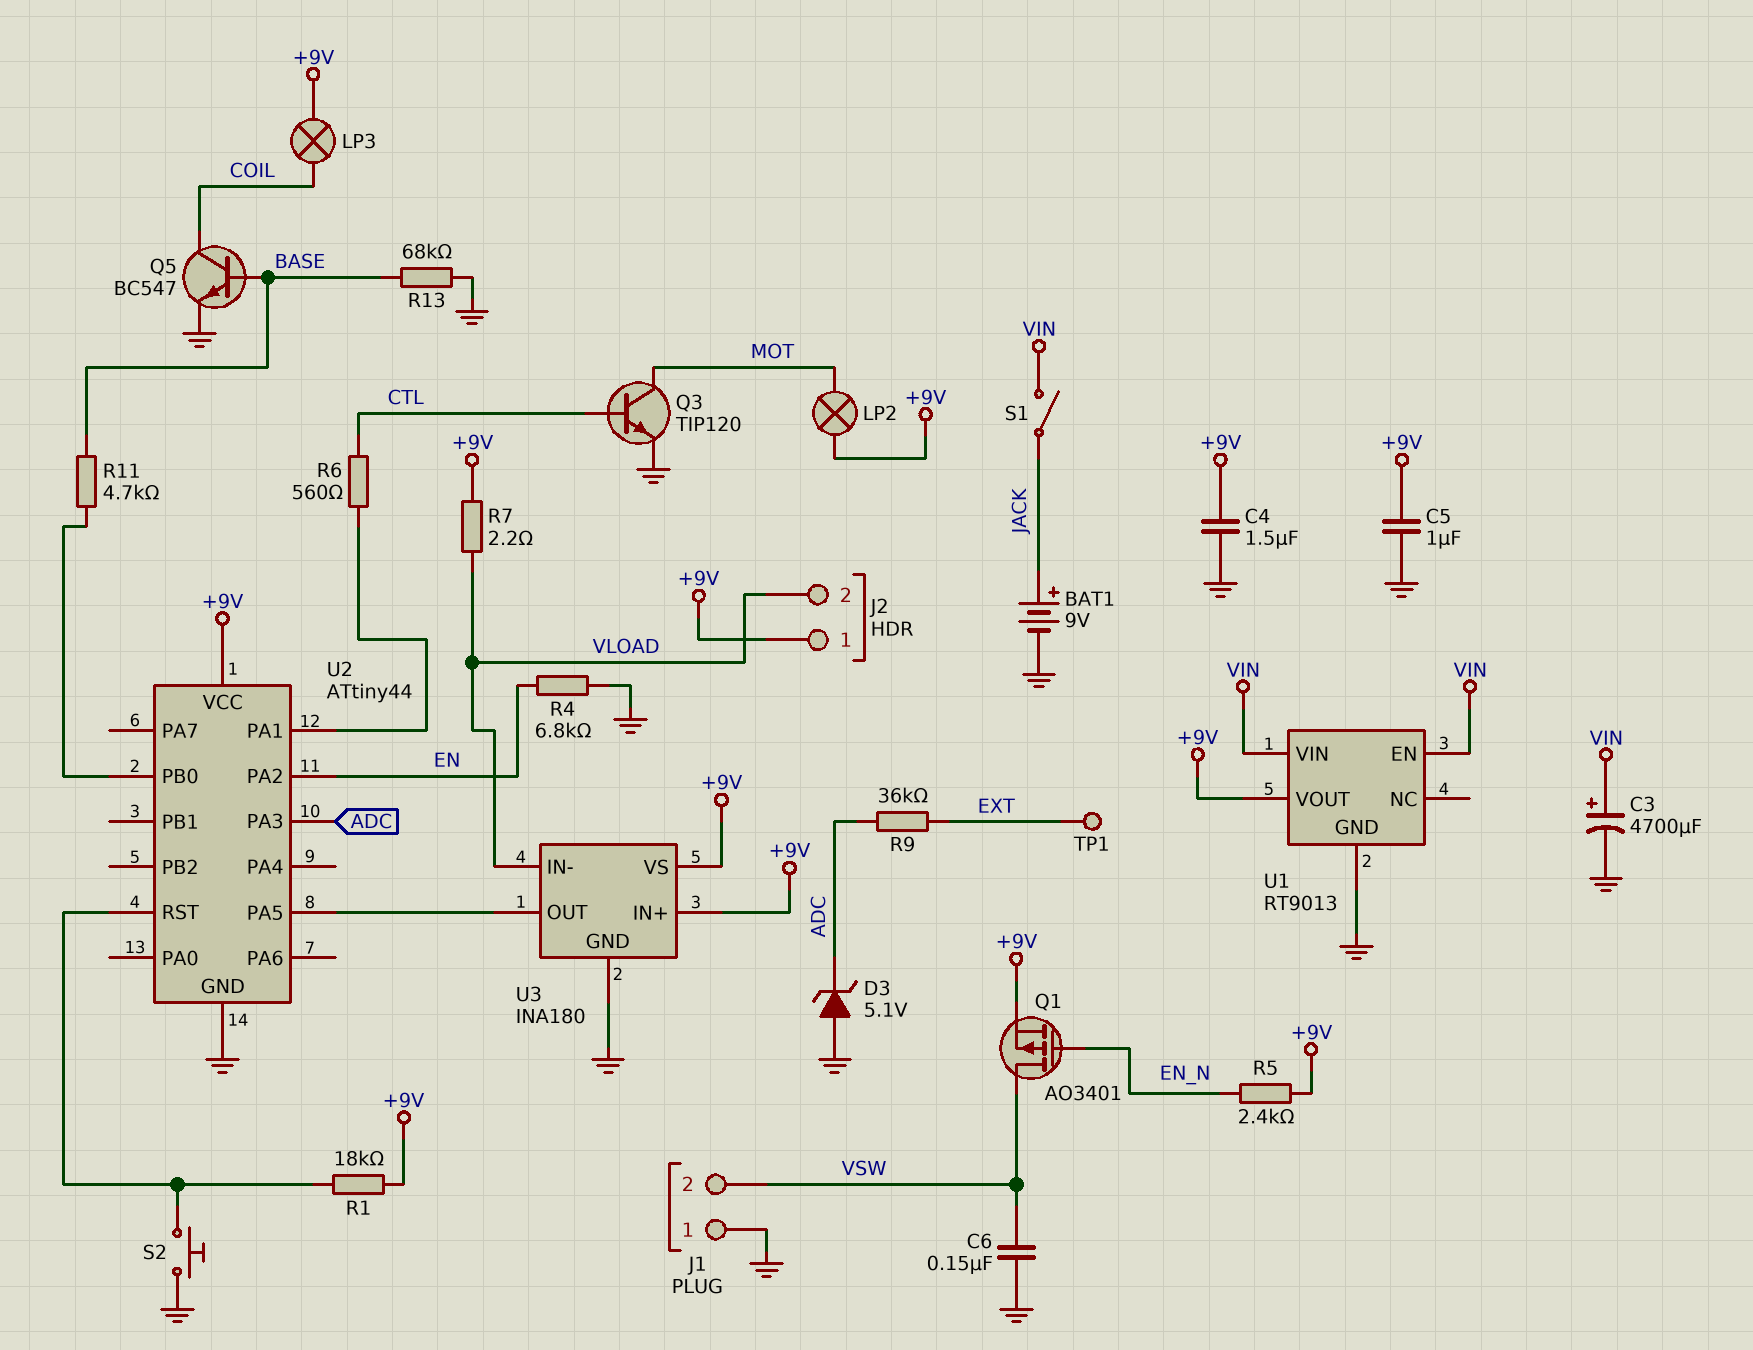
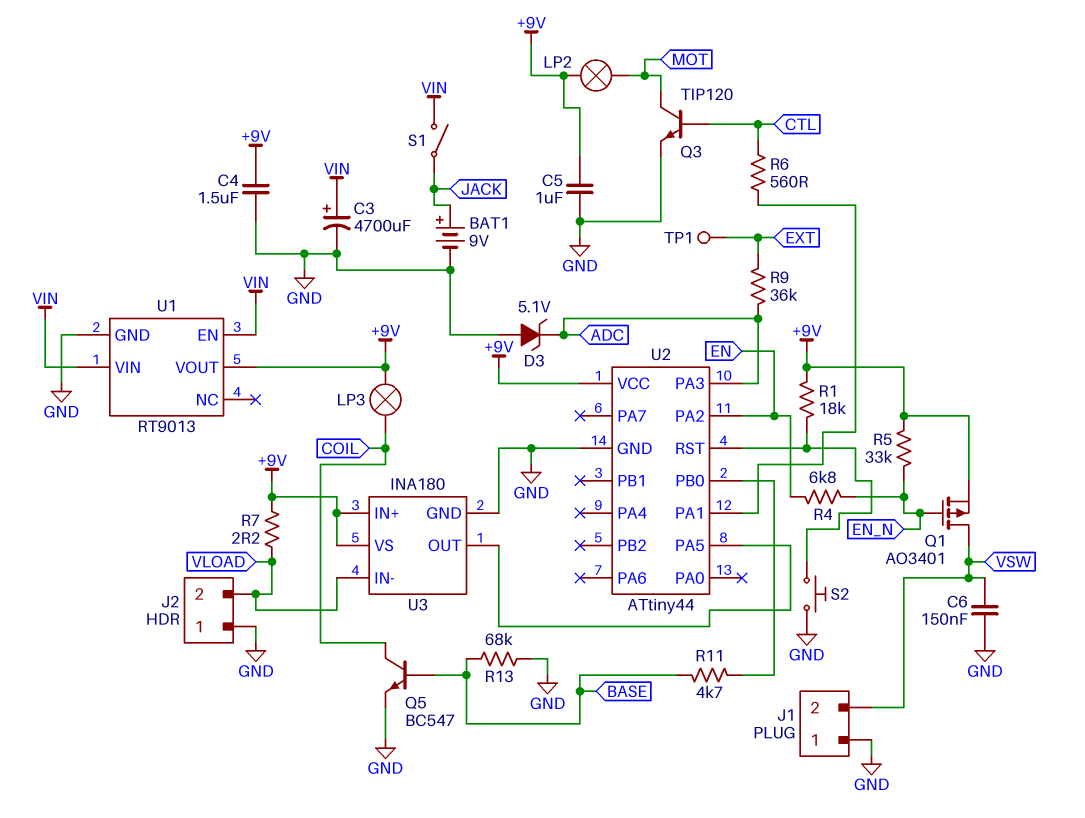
J2 pin 1: +9V -> GND
R4: 6.8k (EN, GND) -> 6.8k (EN, EN_N)
R5: 2.4k (+9V, EN_N) -> 33k (+9V, EN_N)

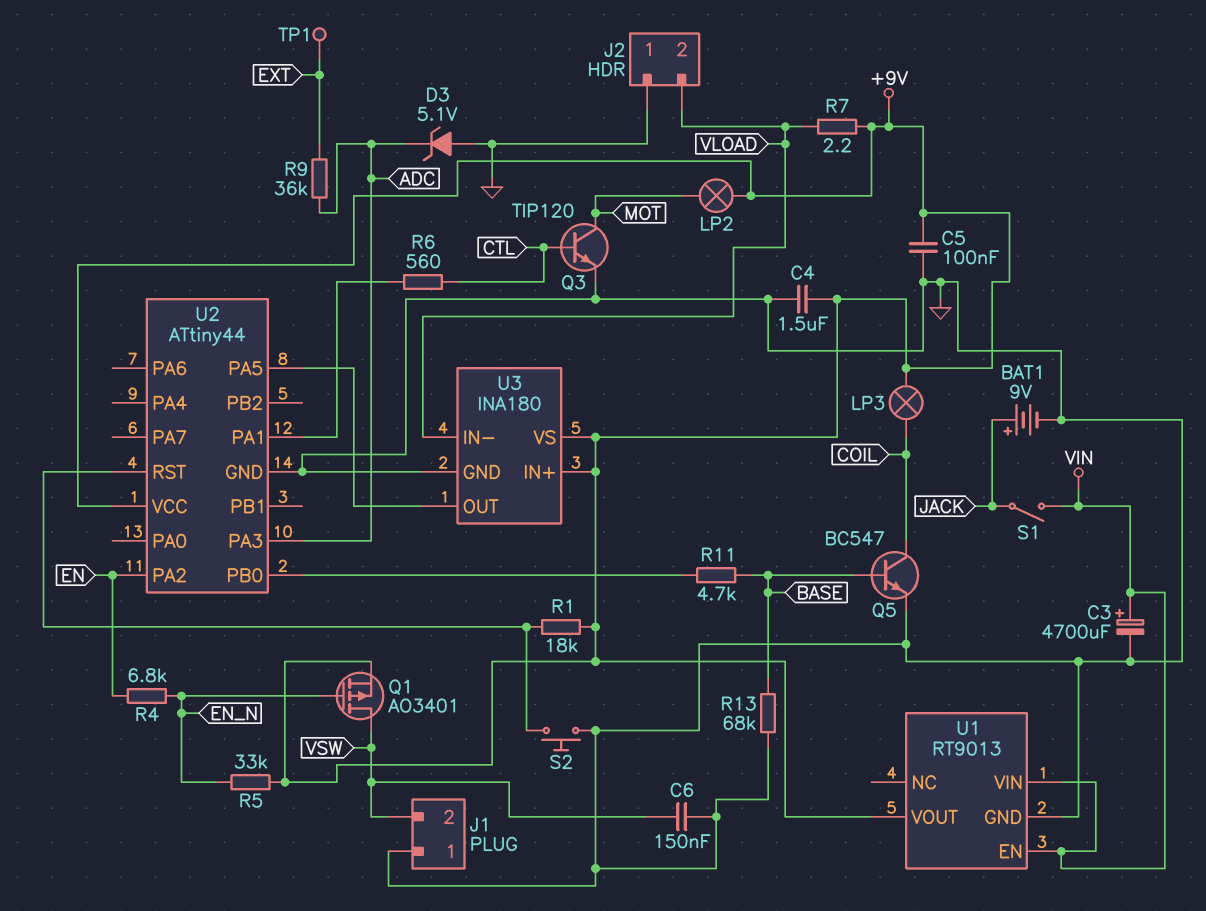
C5: 1uF (+9V, GND) -> 100nF (+9V, GND)

